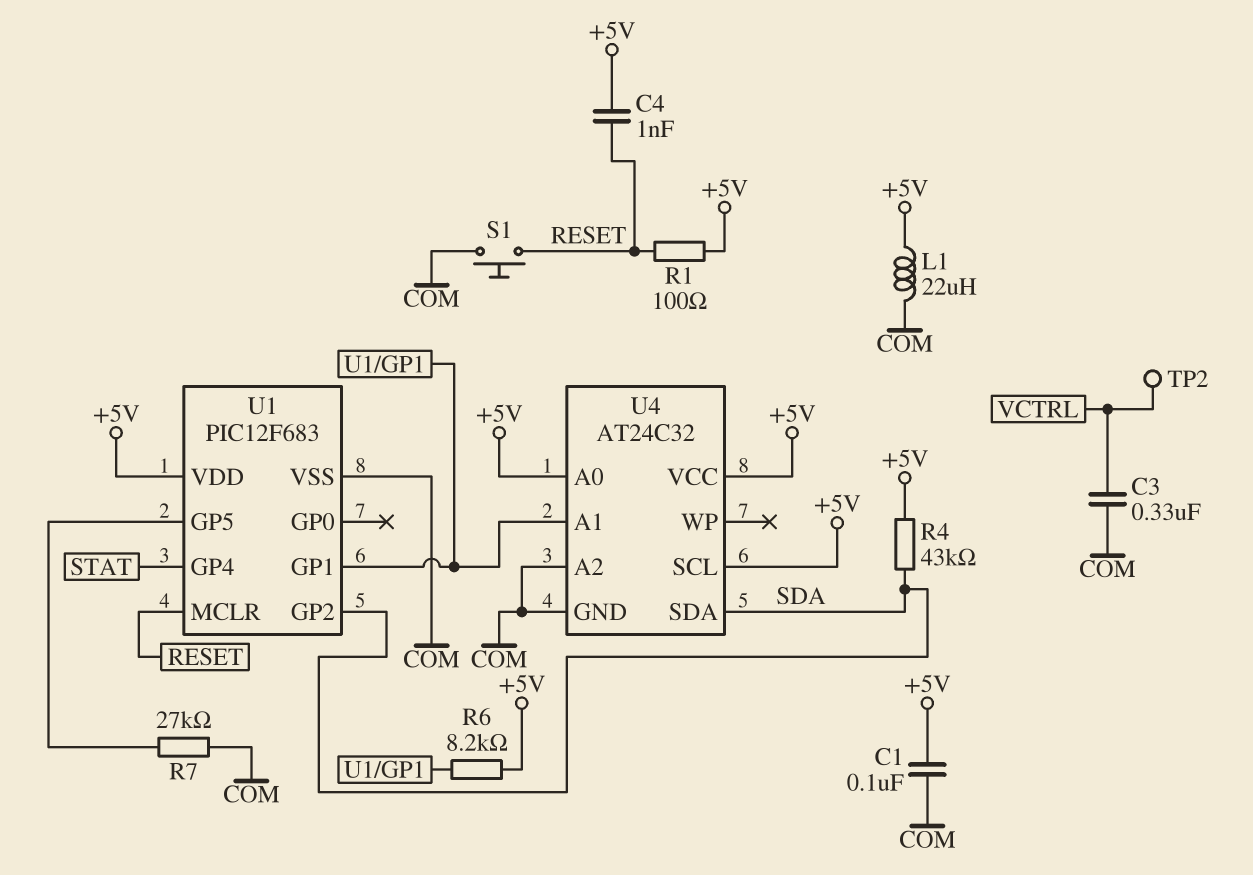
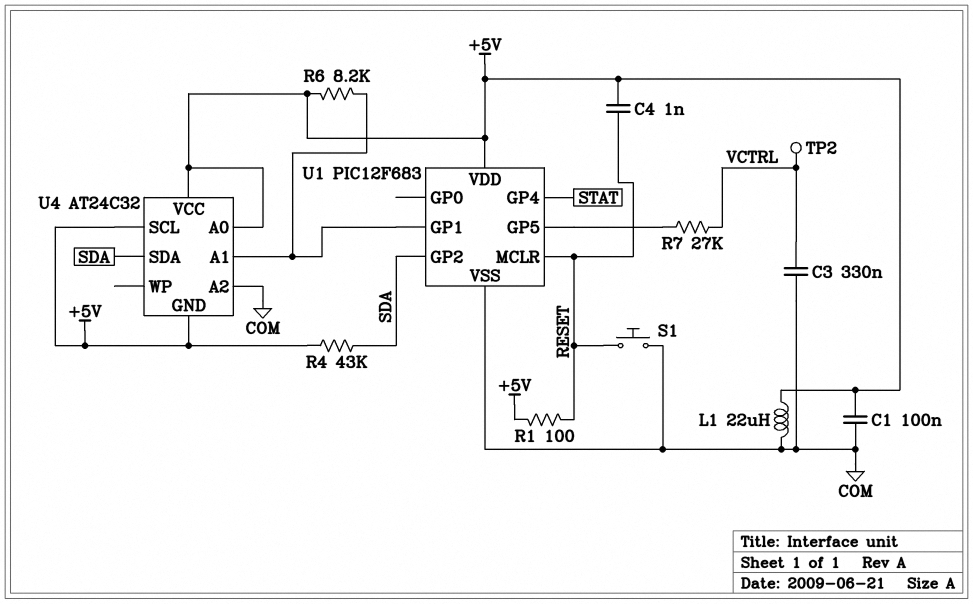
R7: 27k (COM, U1/GP5) -> 27k (U1/GP5, VCTRL)
U4 pin GND: COM -> +5V

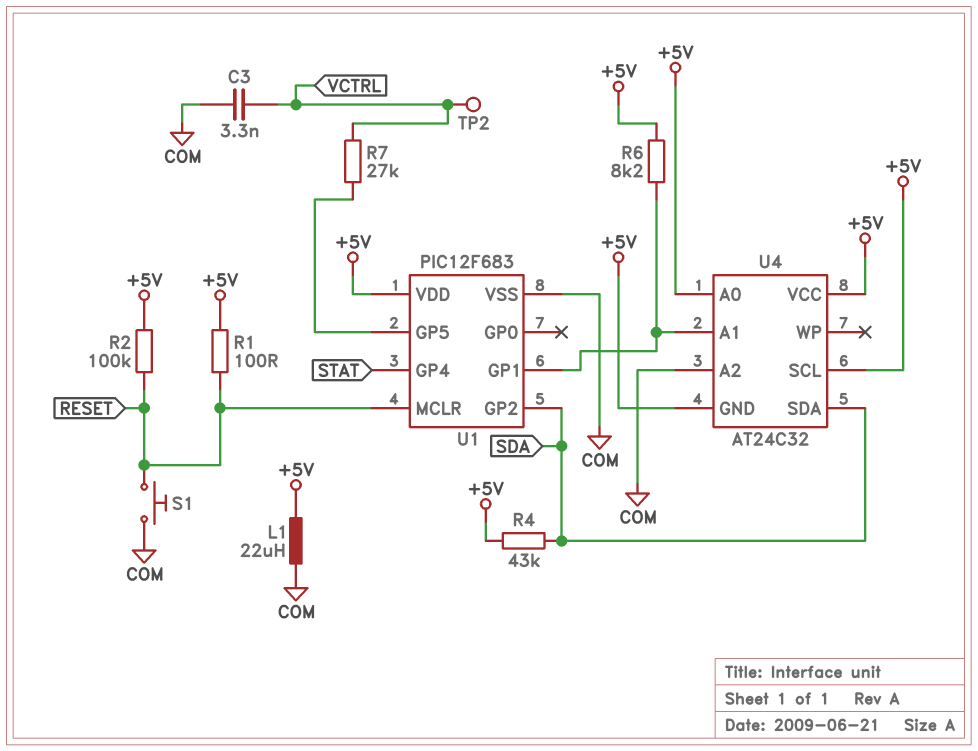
C1: 100nF (+5V, COM) -> none
C3: 330nF (COM, VCTRL) -> 3.3nF (COM, VCTRL)
C4: 1nF (+5V, RESET) -> none
R2: none -> 100k (+5V, RESET)

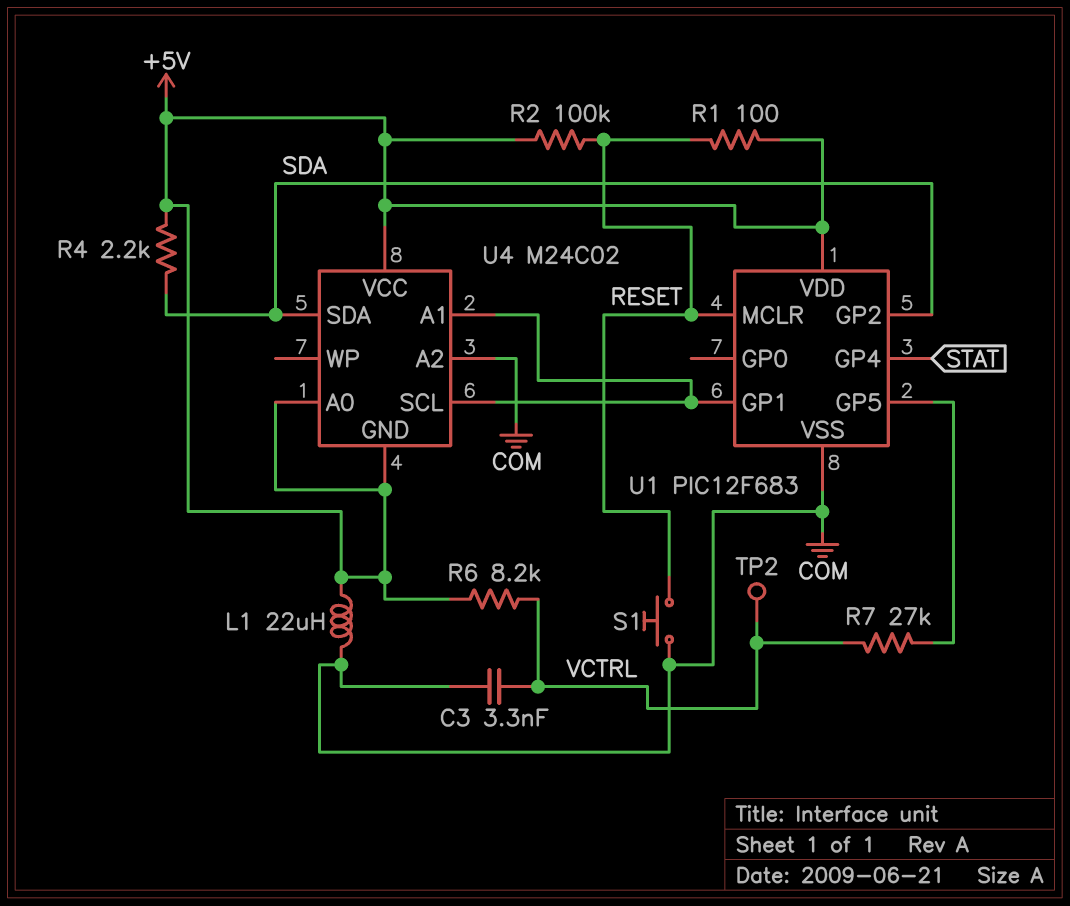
R4: 43k (+5V, SDA) -> 2.2k (+5V, SDA)
R6: 8.2k (+5V, U1/GP1) -> 8.2k (+5V, VCTRL)
U4: AT24C32 -> M24C02
U4 pin SCL: +5V -> U1/GP1

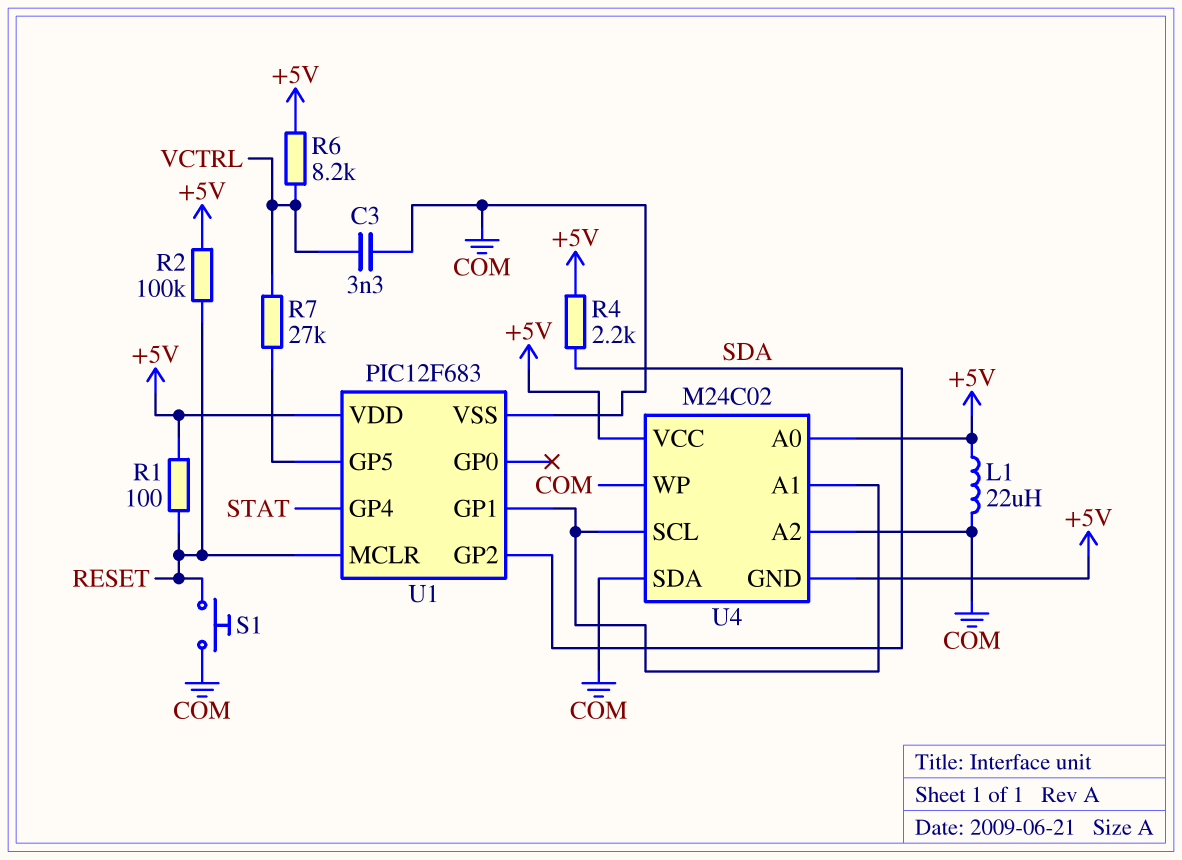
TP2: test point (VCTRL) -> none
U4 pin SDA: SDA -> COM
U4 pin WP: none -> COM

